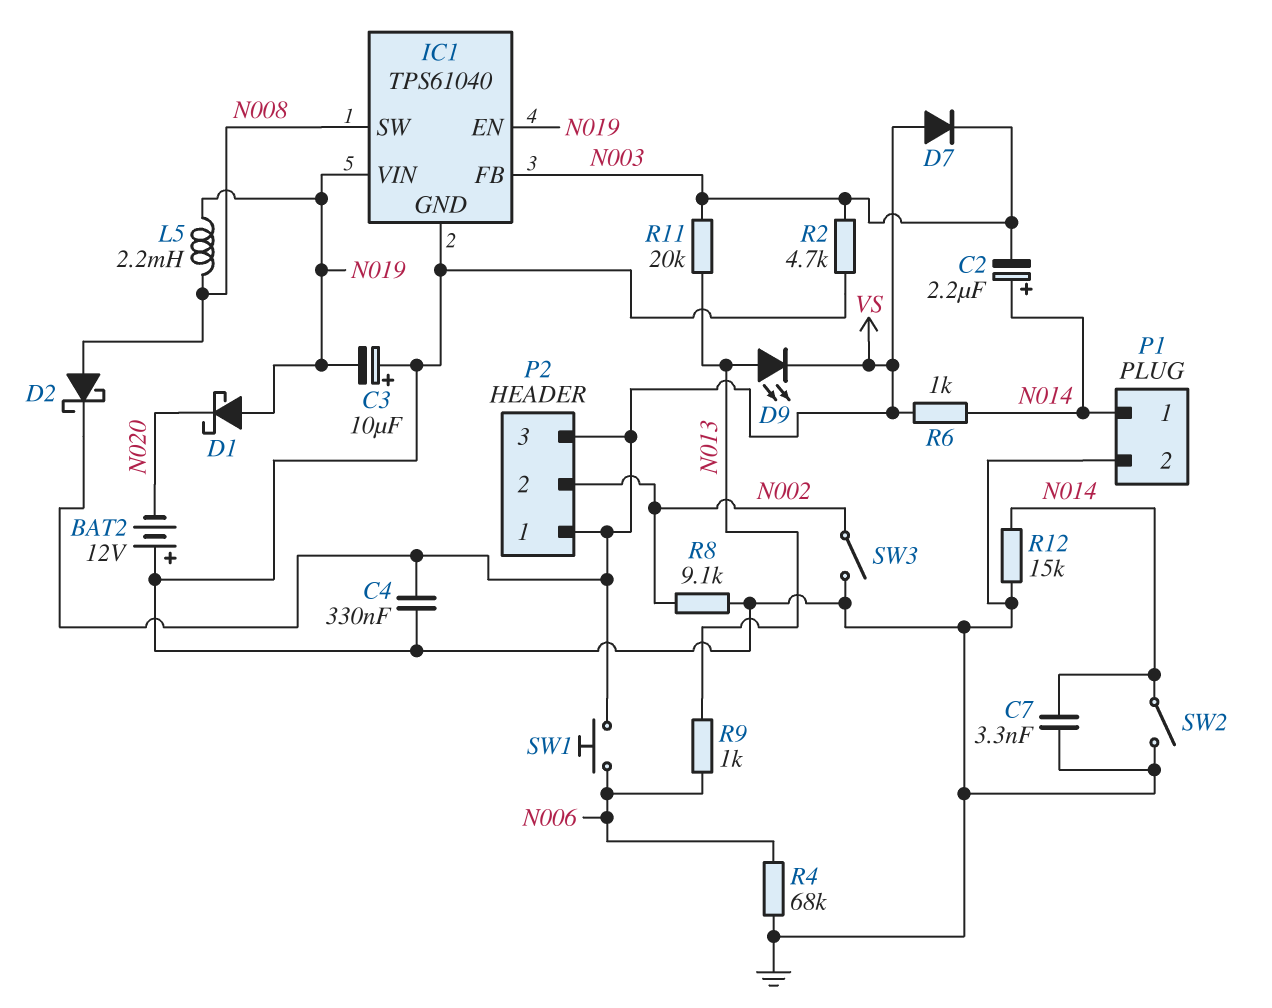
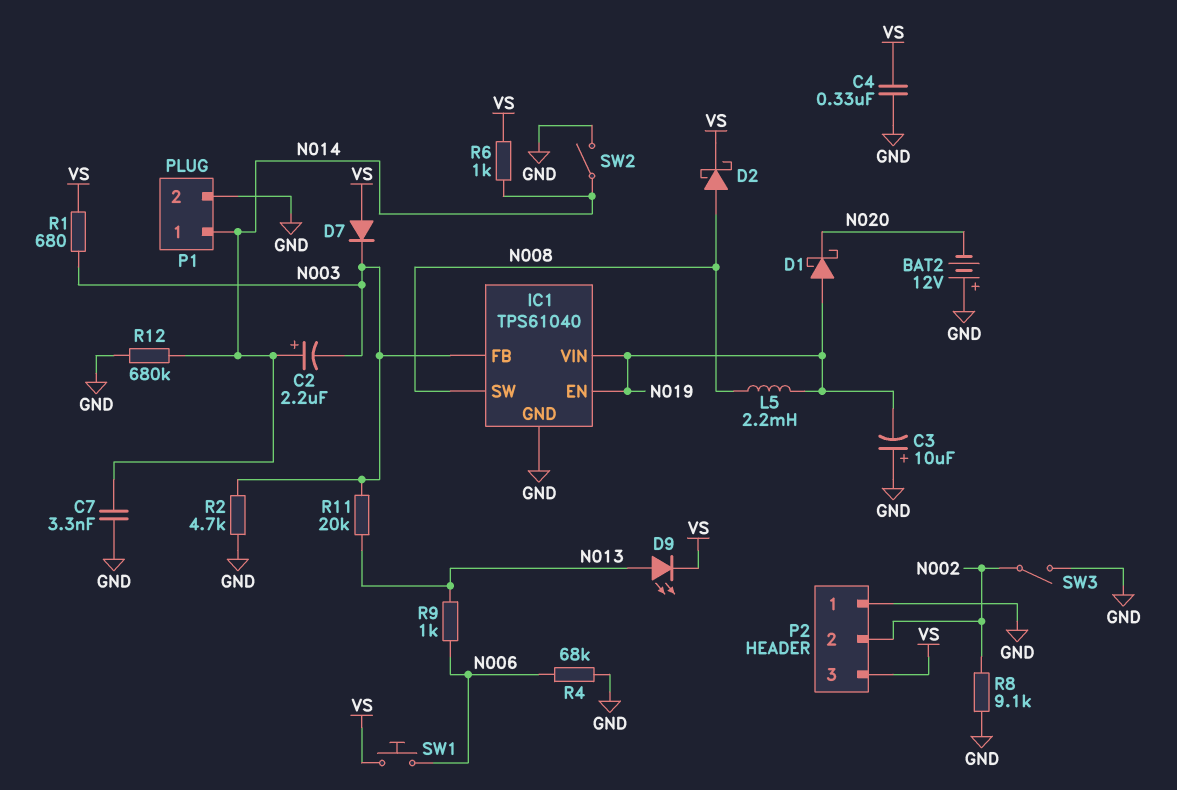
P2 pin 1: VS -> GND
R1: none -> 680 (N003, VS)
R12: 15k (GND, N014) -> 680k (GND, N014)

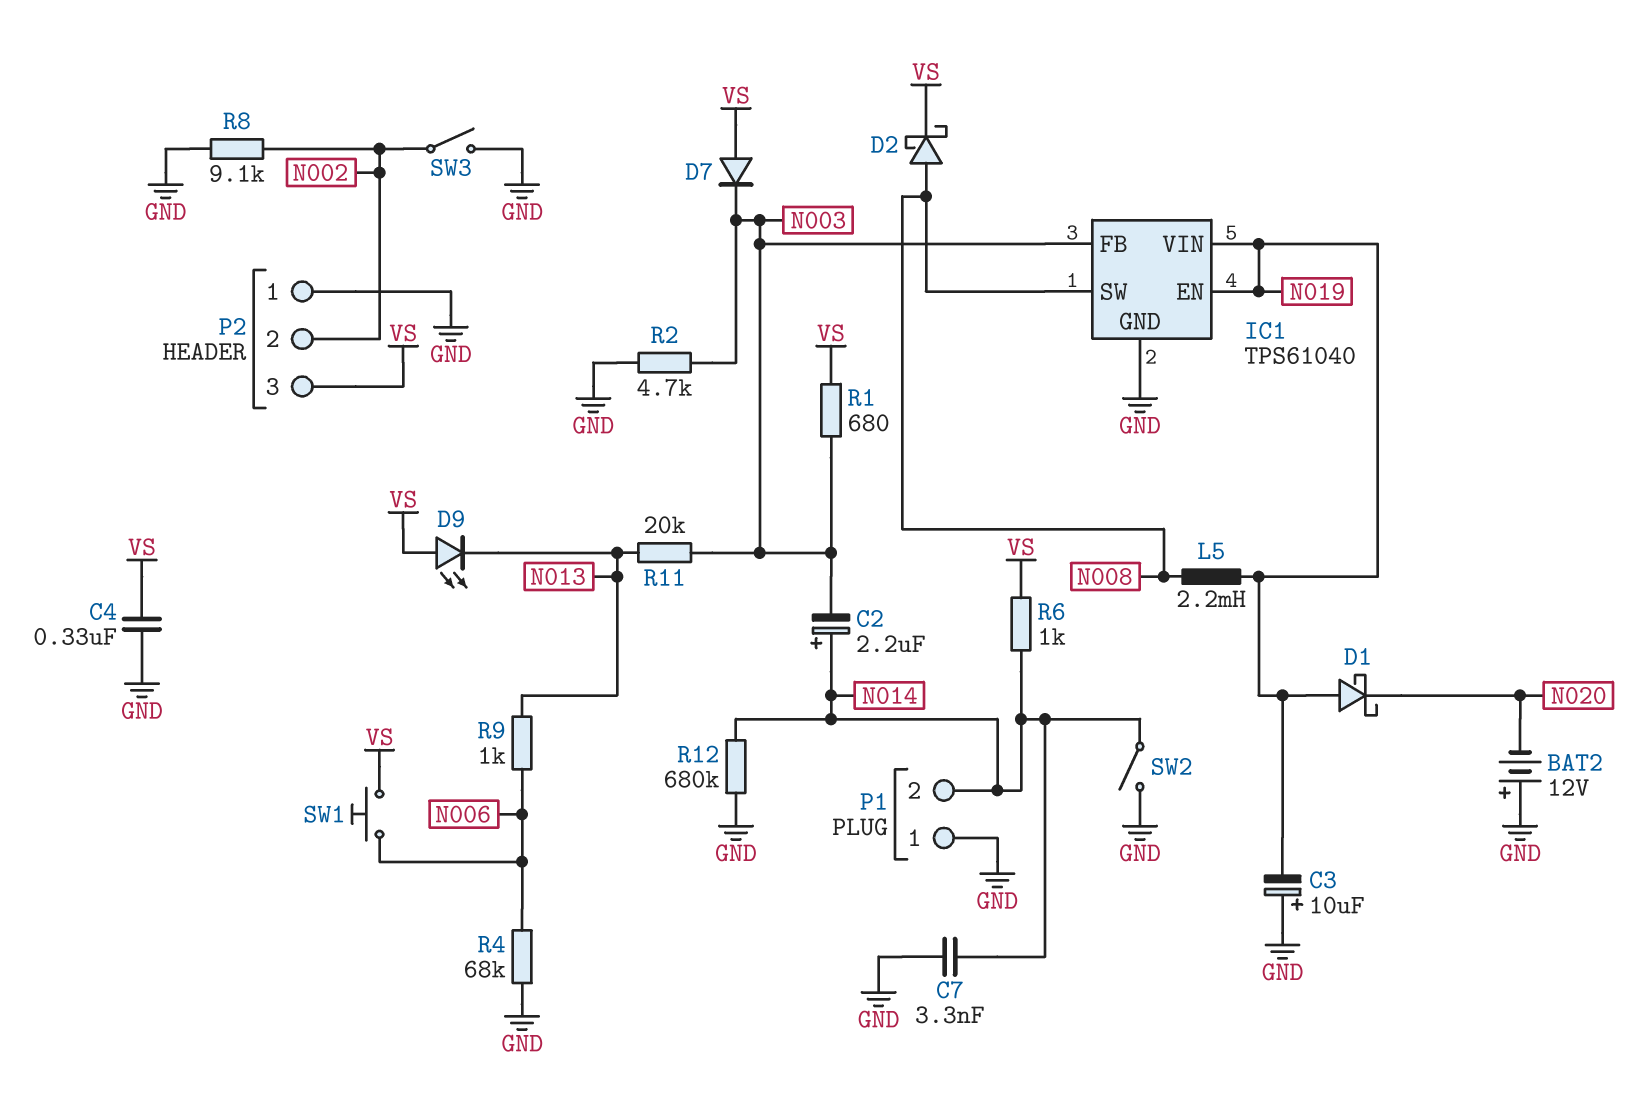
D9: LED (A N013, K VS) -> LED (A VS, K N013)
P1 pin 1: N014 -> GND
P1 pin 2: GND -> N014

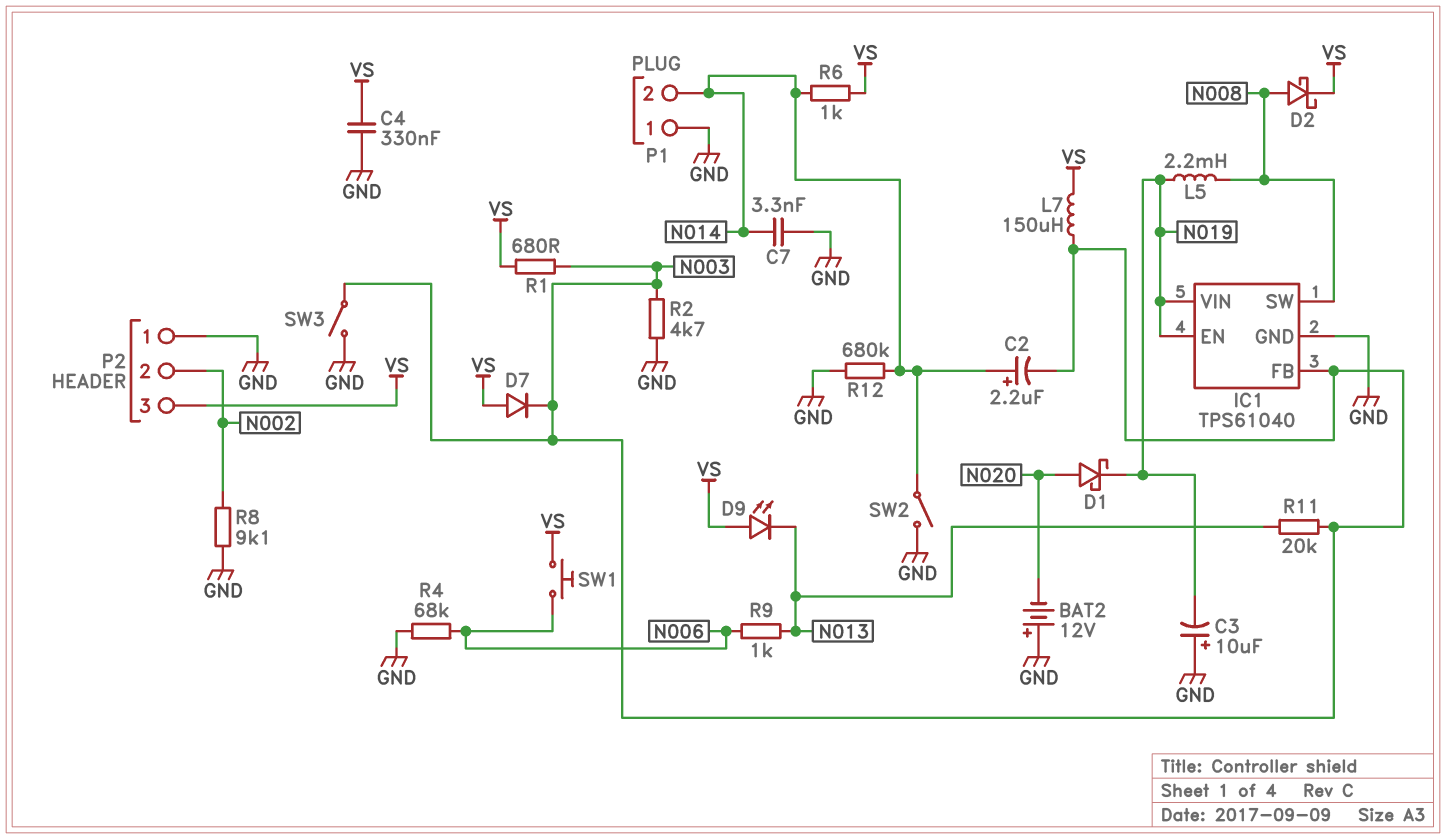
D1: schottky (A N019, K N020) -> schottky (A N020, K N019)
L7: none -> 150uH (N003, VS)
SW3: switch (GND, N002) -> switch (GND, N003)

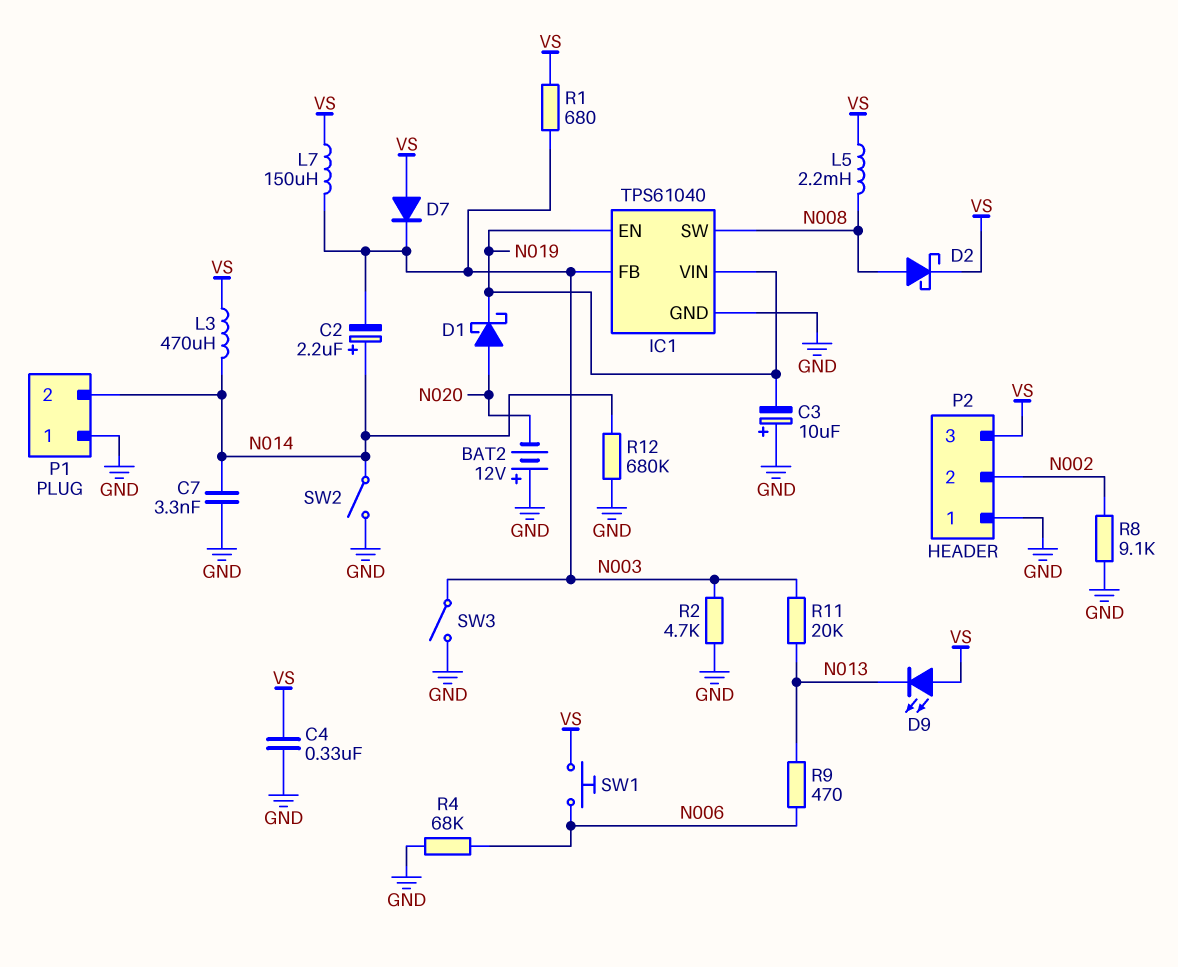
L3: none -> 470uH (N014, VS)
L5: 2.2mH (N008, N019) -> 2.2mH (N008, VS)
R6: 1k (N014, VS) -> none
R9: 1k (N006, N013) -> 470 (N006, N013)

